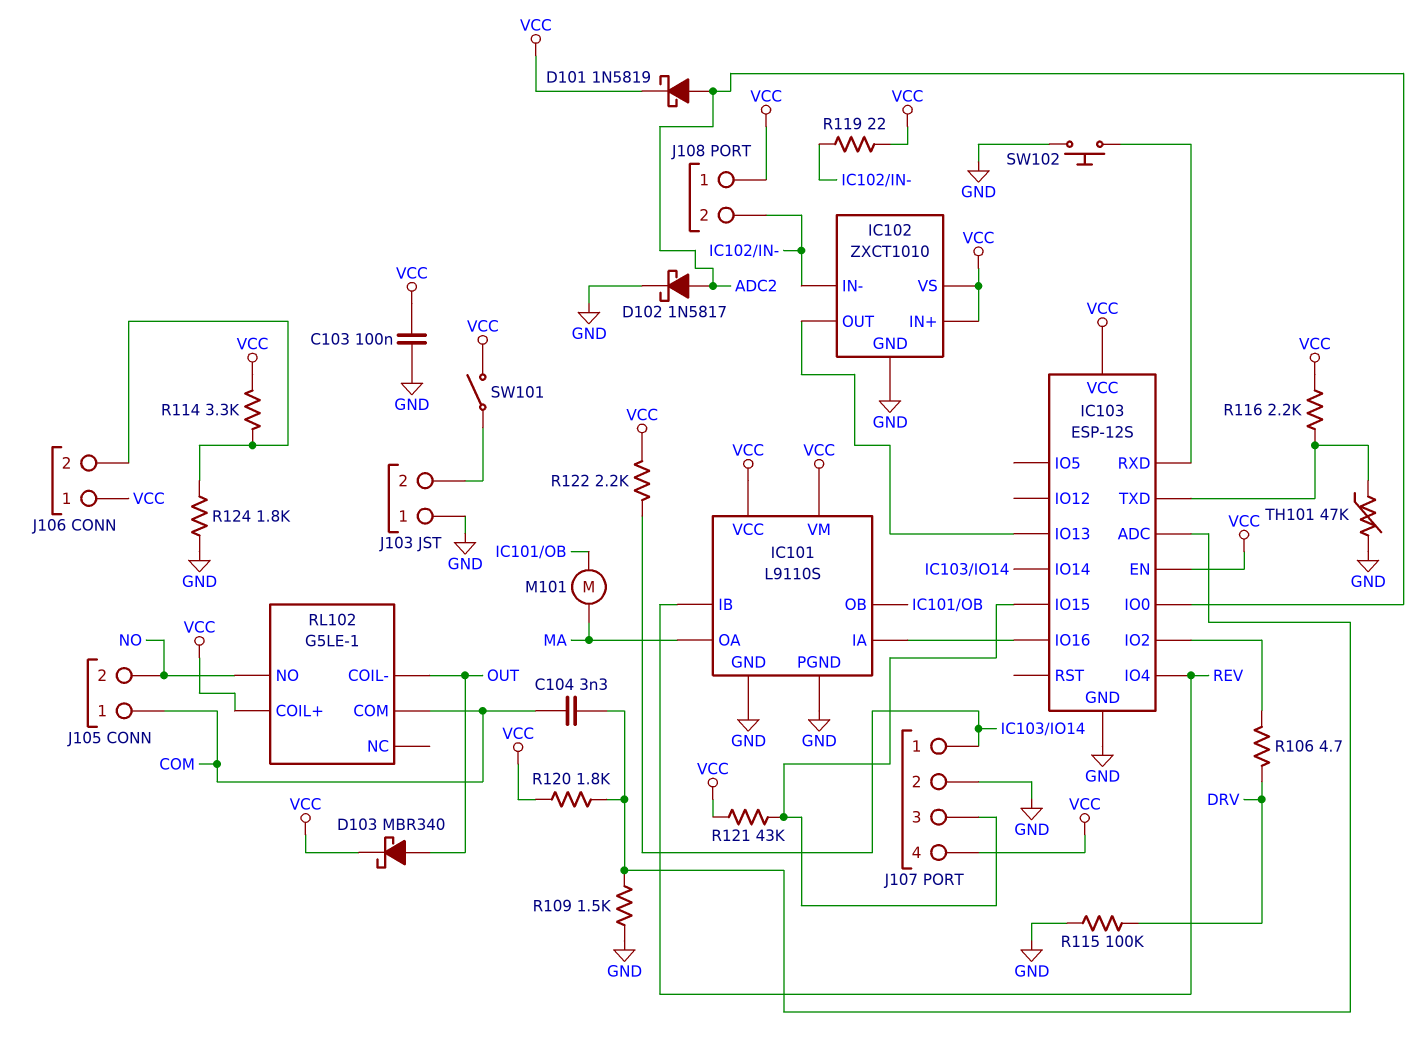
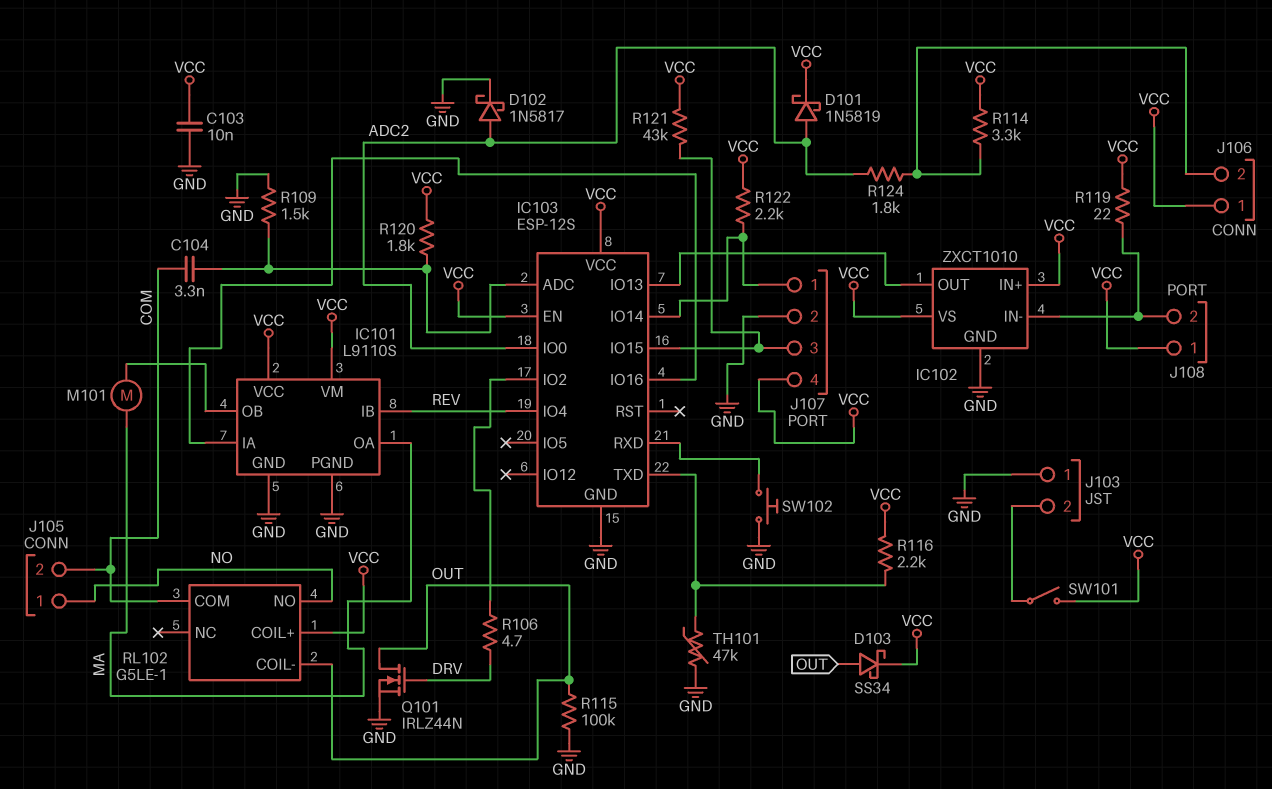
C103: 100nF (GND, VCC) -> 10nF (GND, VCC)
D103: schottky MBR340 (A OUT, K VCC) -> schottky SS34 (A OUT, K VCC)
J105 pin 1: COM -> NO
J105 pin 2: NO -> COM
Q101: none -> NMOS IRLZ44N (G DRV, D OUT, S GND)
R115: 100k (DRV, GND) -> 100k (GND, OUT)
R124: 1.8k (GND, J106/2) -> 1.8k (ADC2, J106/2)

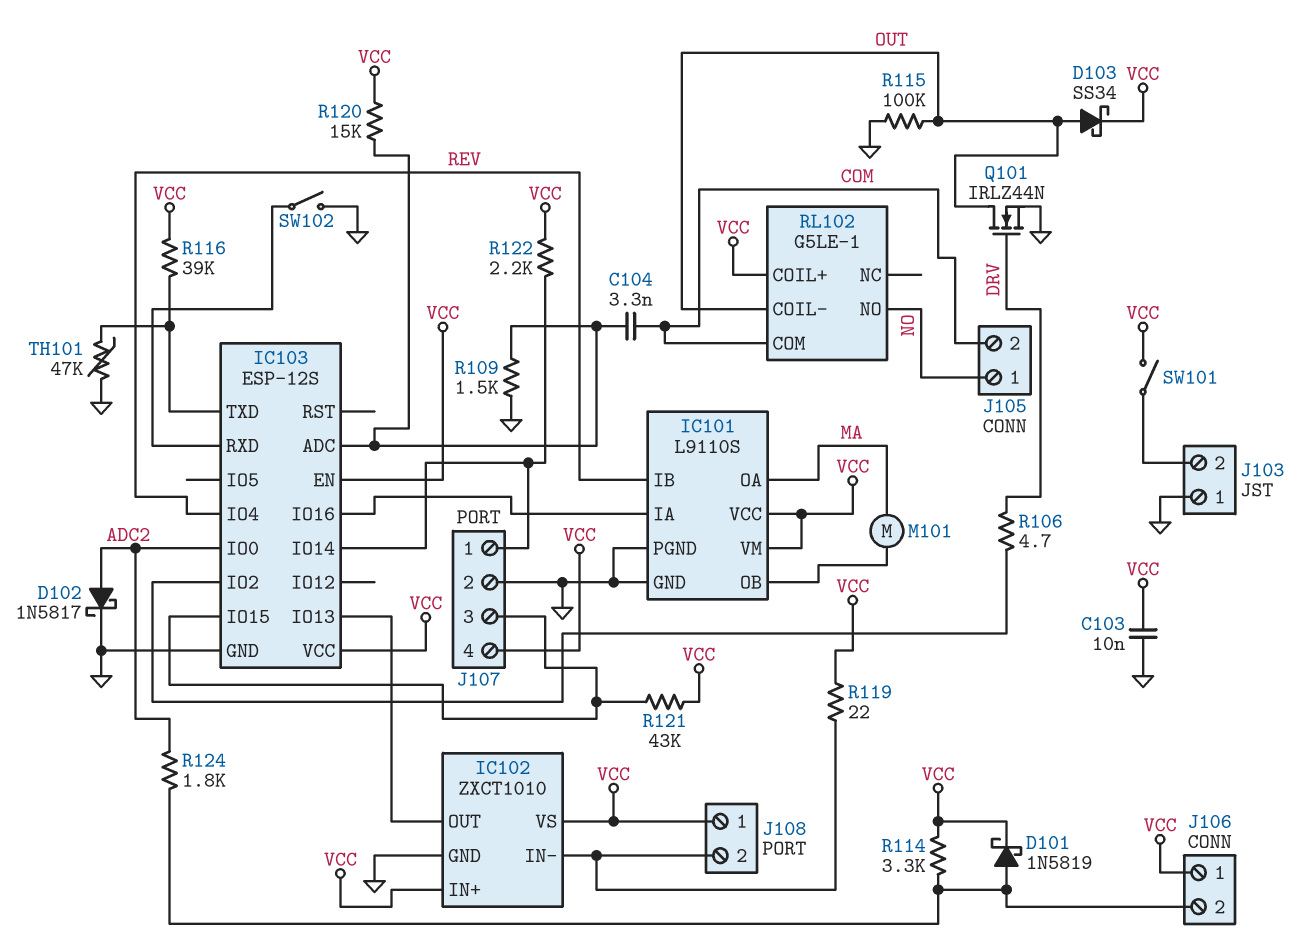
D101: schottky 1N5819 (A ADC2, K VCC) -> schottky 1N5819 (A J106/2, K VCC)
R116: 2.2k (IC103/TXD, VCC) -> 39k (IC103/TXD, VCC)
R120: 1.8k (IC103/ADC, VCC) -> 15k (IC103/ADC, VCC)
SW102: button (GND, IC103/RXD) -> switch (GND, IC103/RXD)

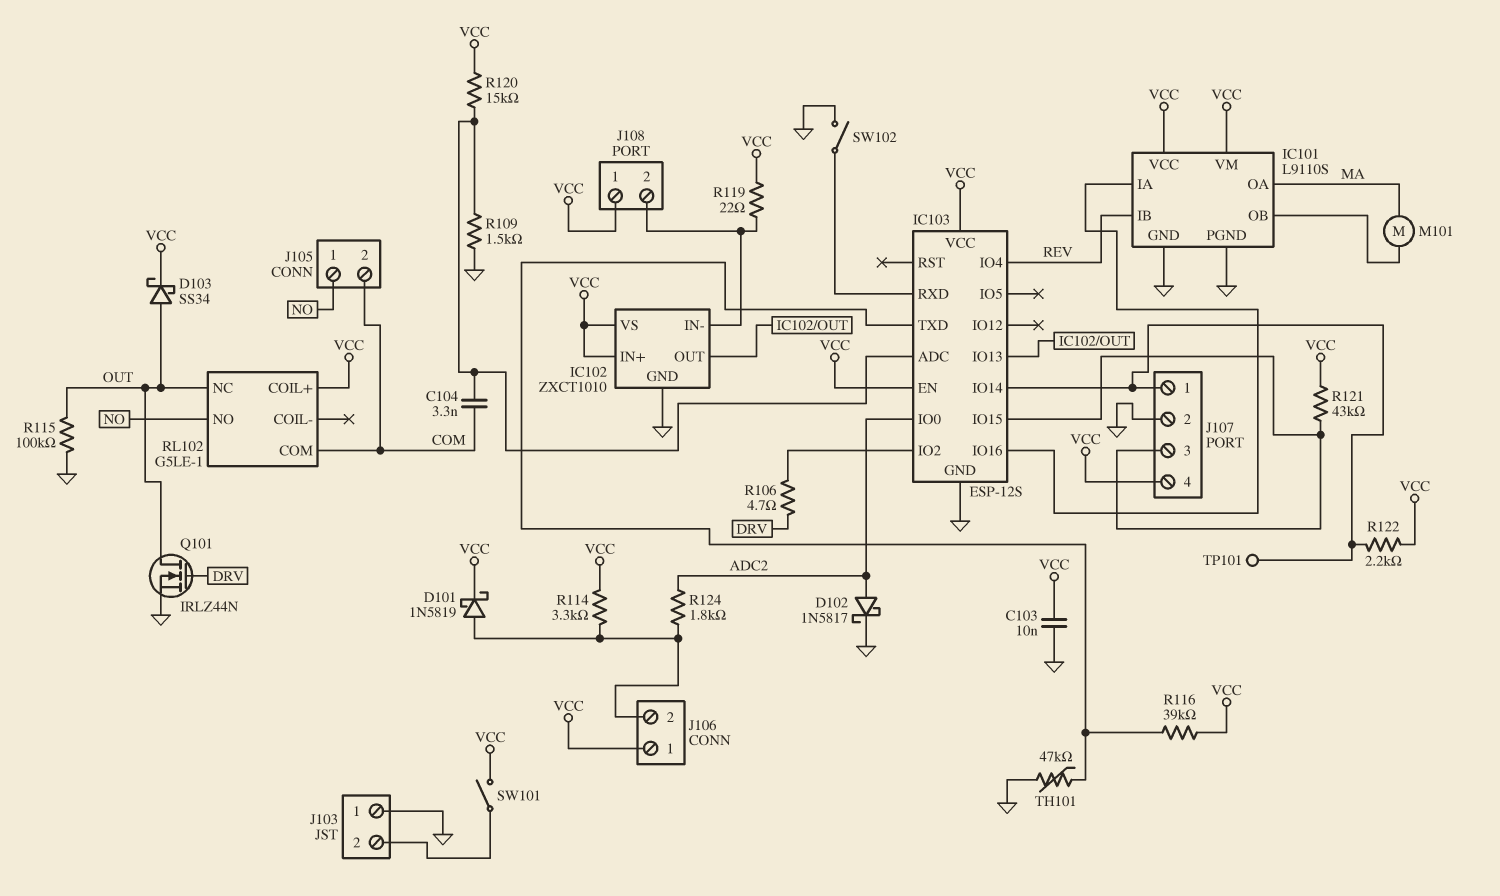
RL102 pin COIL-: OUT -> none
RL102 pin NC: none -> OUT
TP101: none -> test point (IC103/IO14)

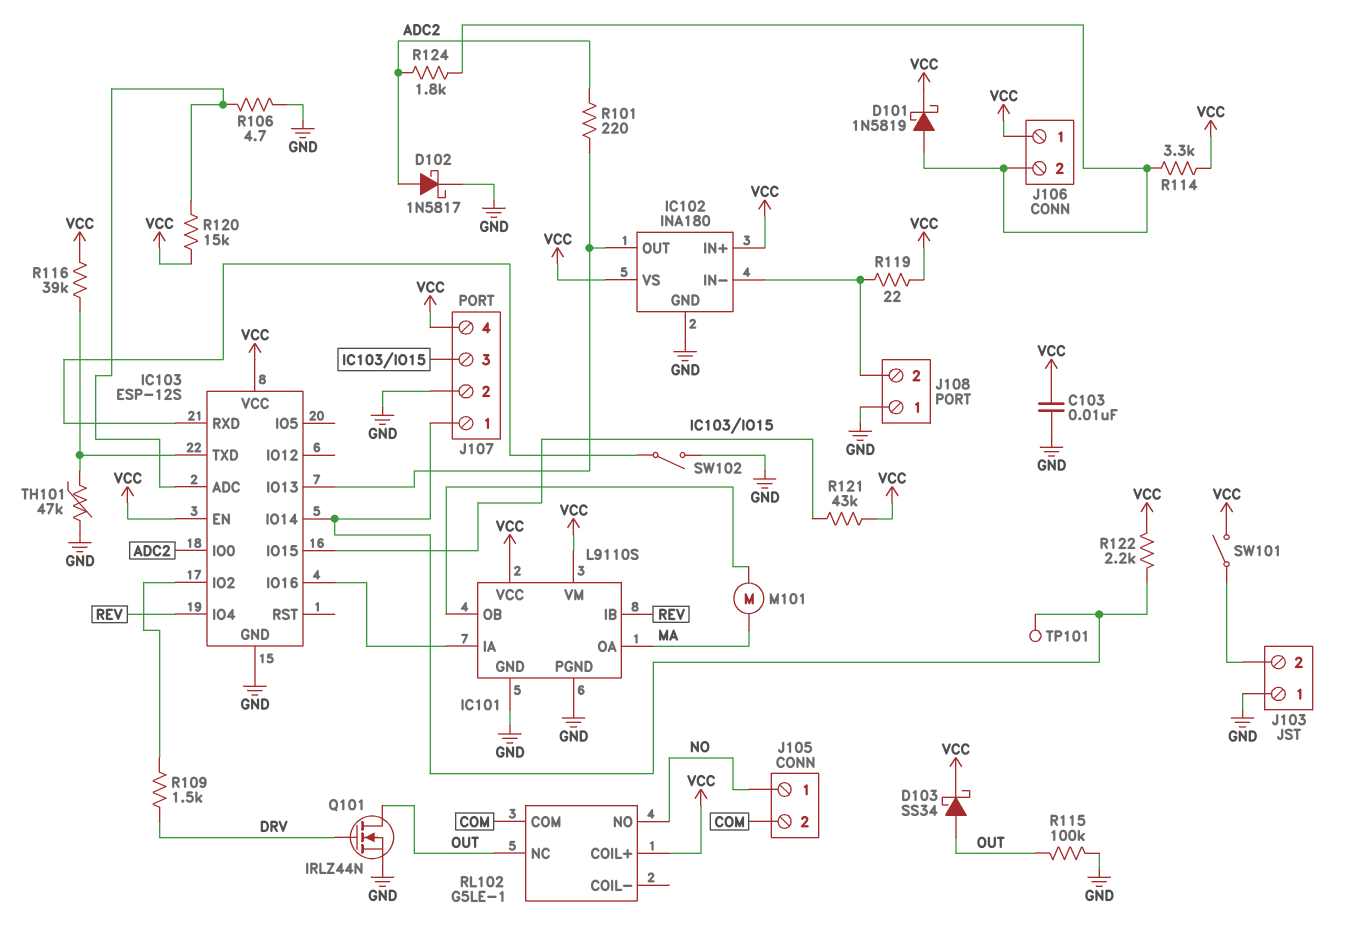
C104: 3.3nF (COM, IC103/ADC) -> none
IC102: ZXCT1010 -> INA180
J108 pin 1: VCC -> GND
R101: none -> 220 (ADC2, IC102/OUT)
R106: 4.7 (DRV, IC103/IO2) -> 4.7 (GND, IC103/ADC)
R109: 1.5k (GND, IC103/ADC) -> 1.5k (DRV, IC103/IO2)

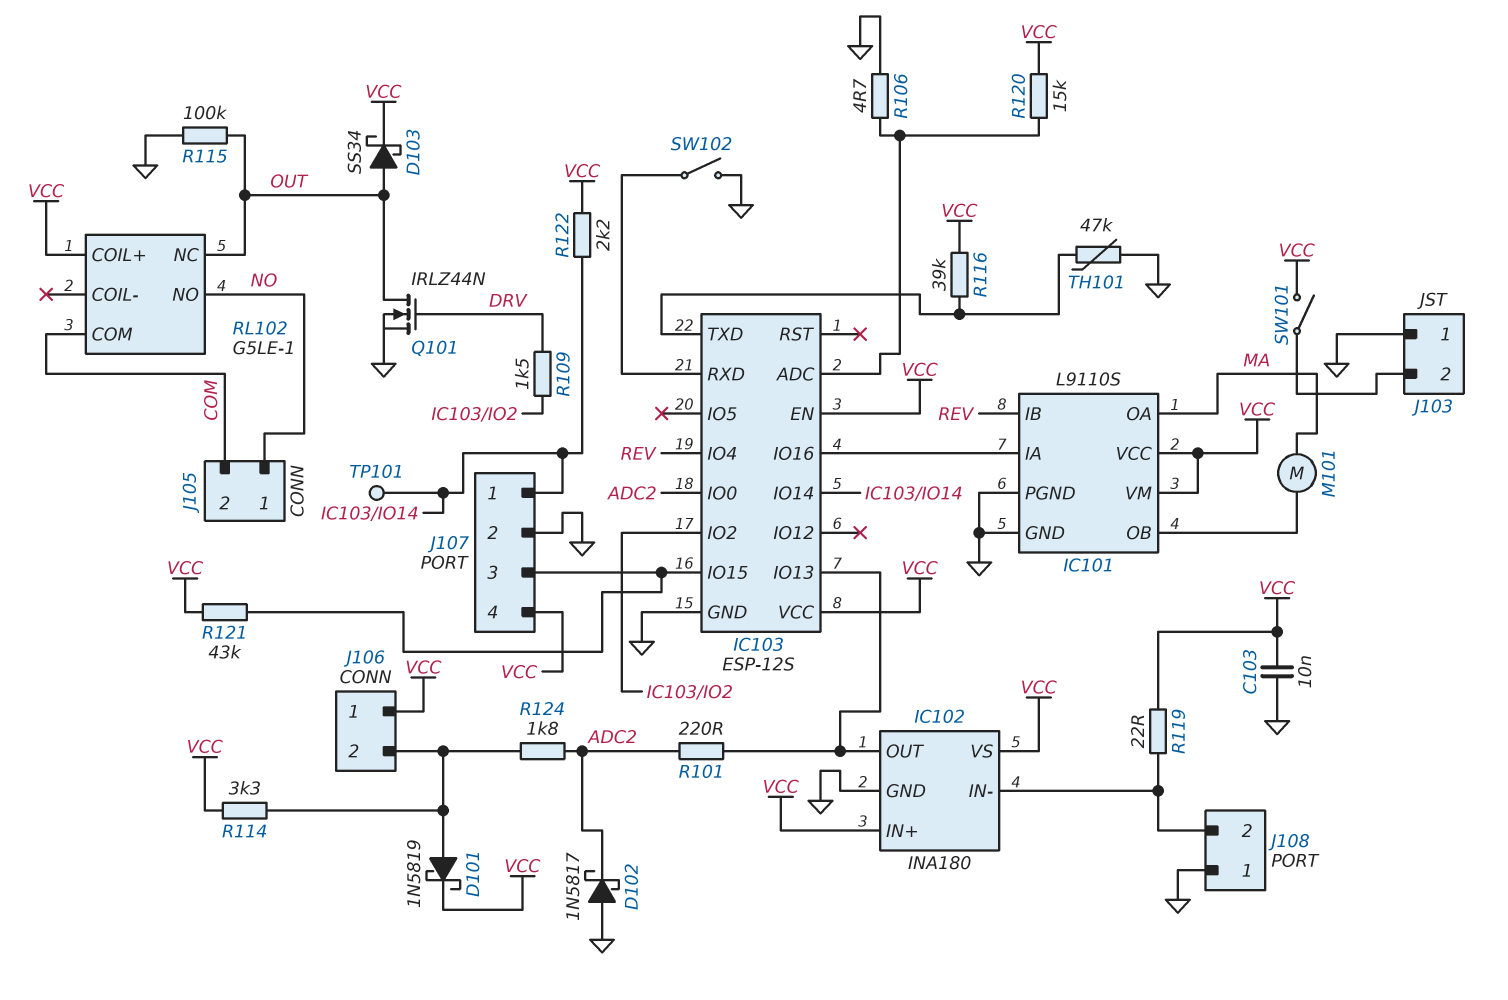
D102: schottky 1N5817 (A ADC2, K GND) -> schottky 1N5817 (A GND, K ADC2)

